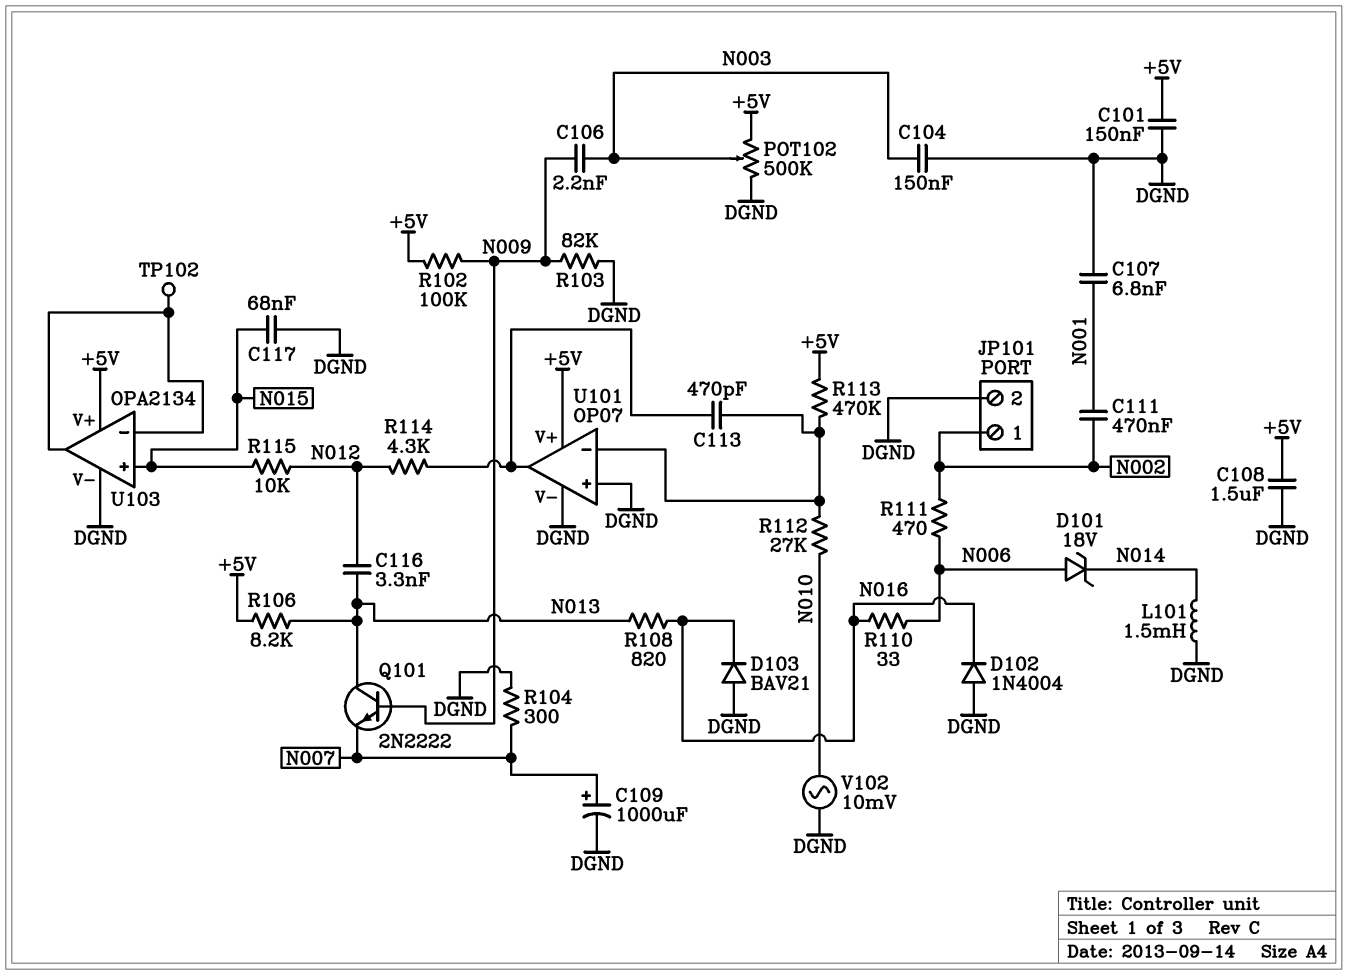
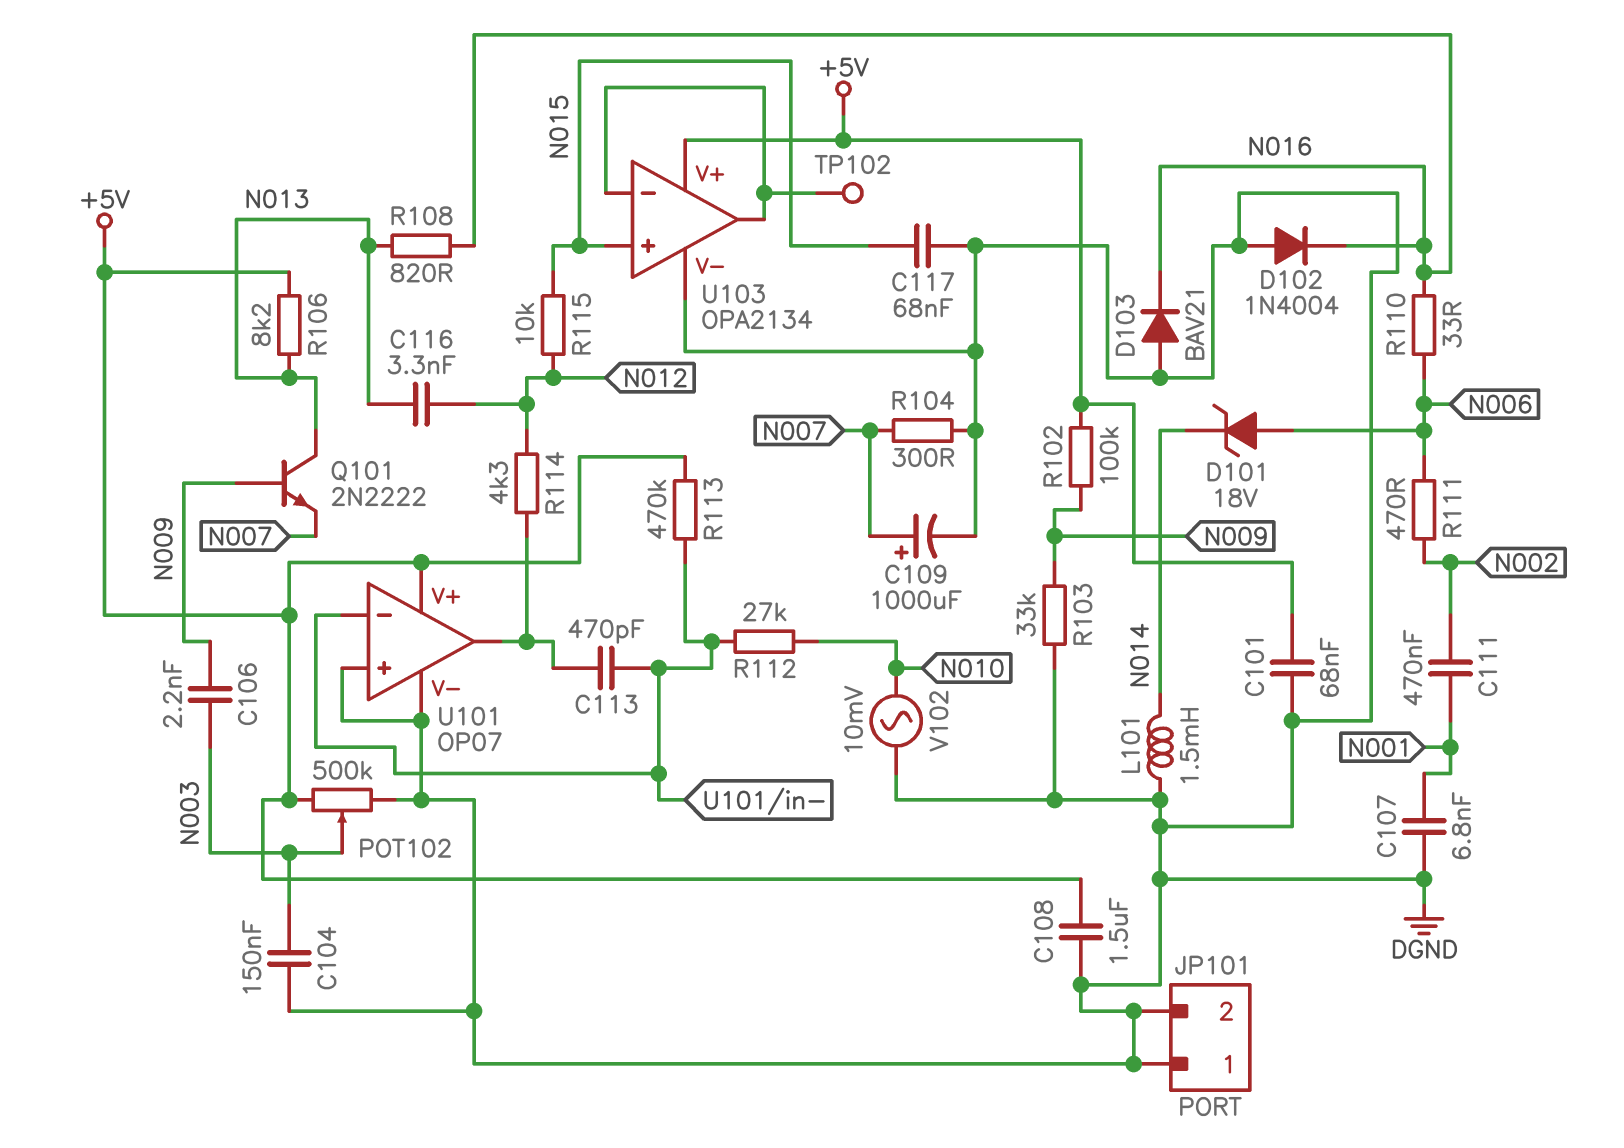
C101: 150nF (+5V, DGND) -> 68nF (+5V, DGND)
JP101 pin 1: N002 -> DGND
R103: 82k (DGND, N009) -> 33k (DGND, N009)

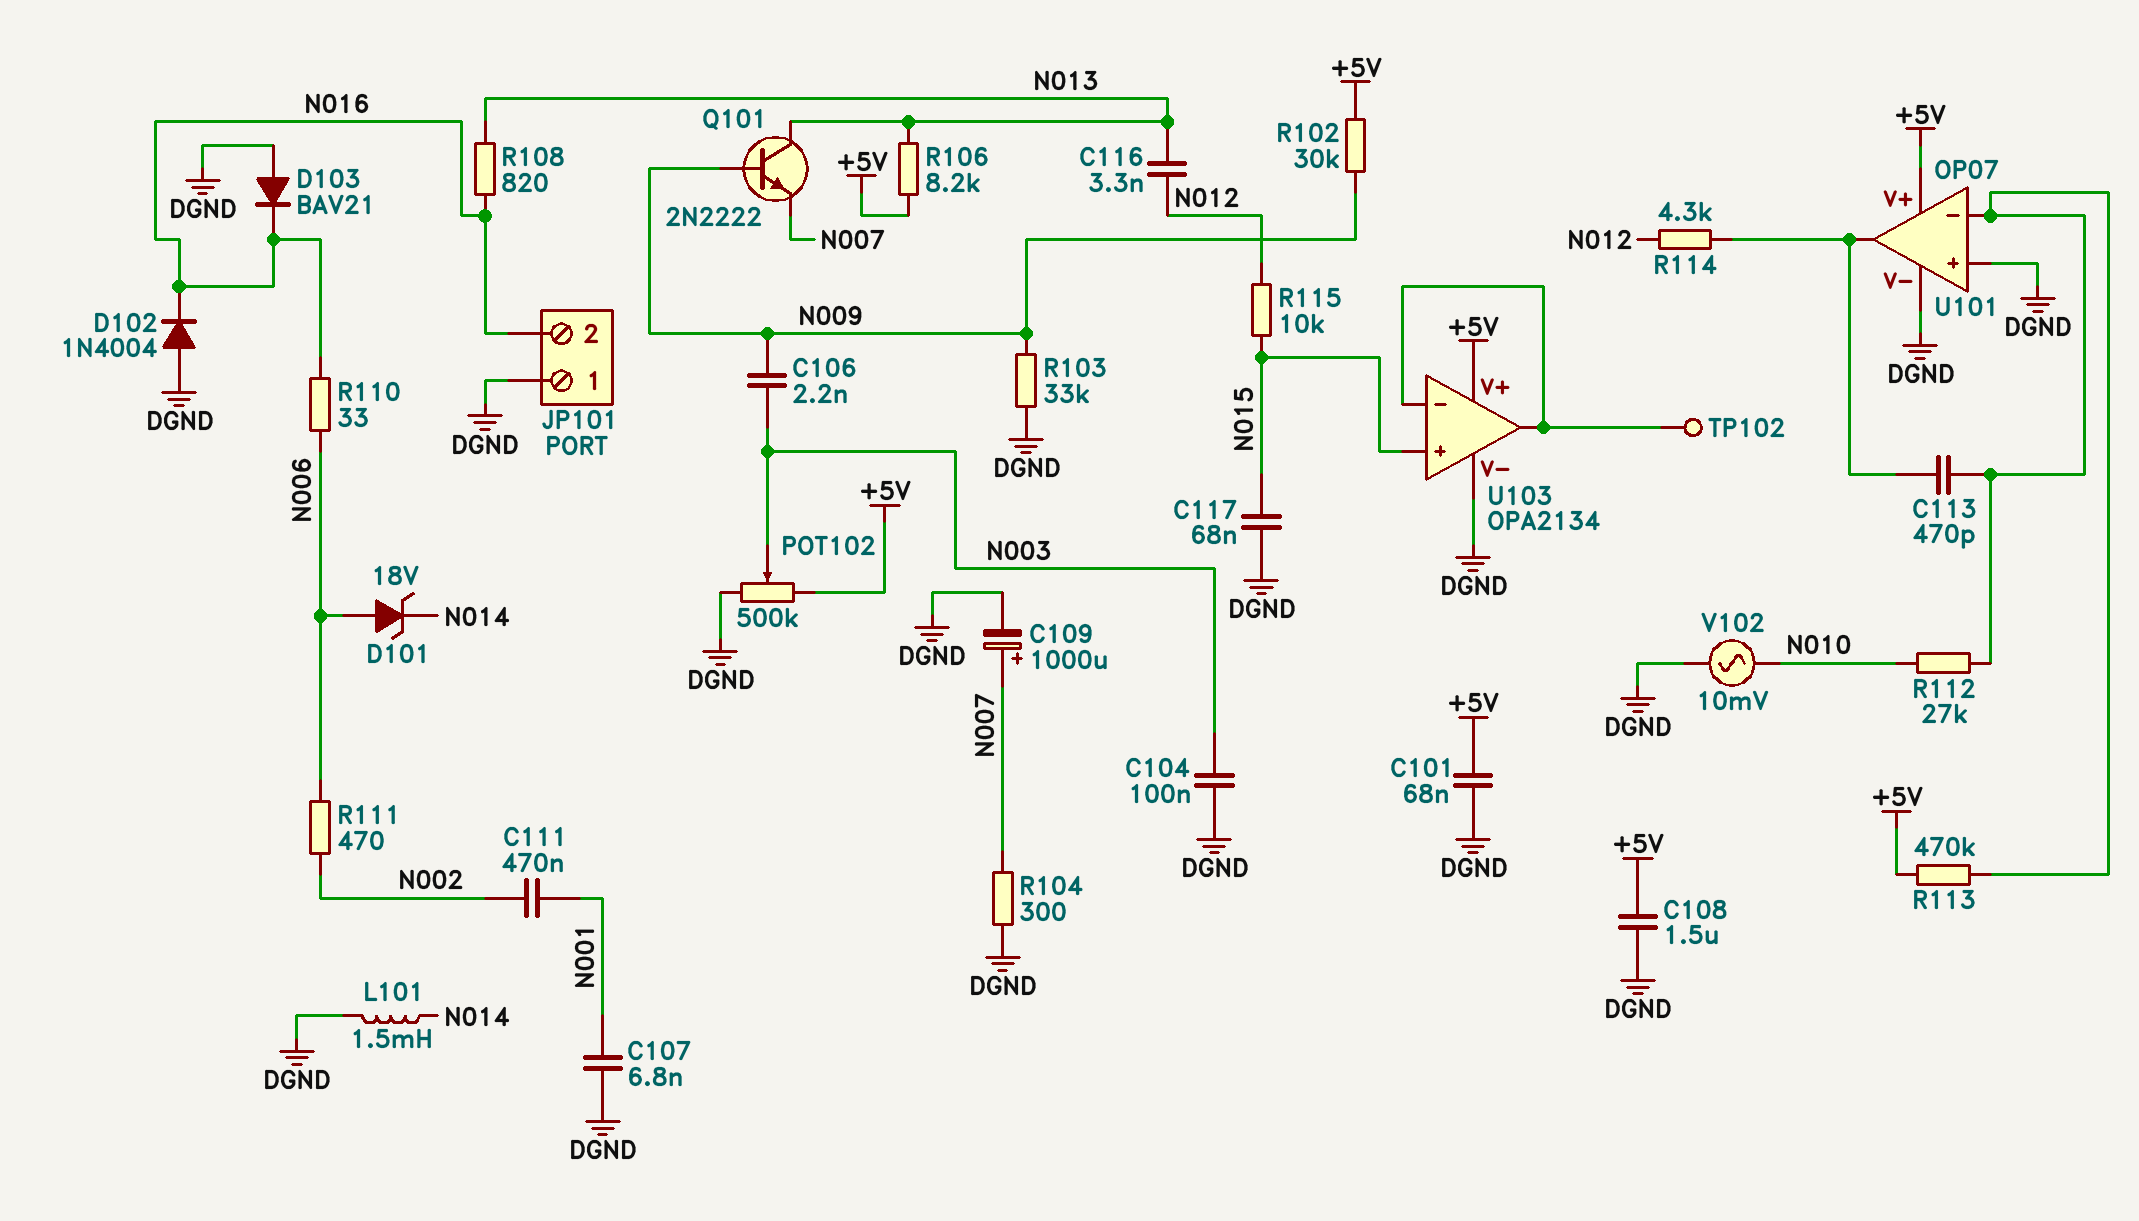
C104: 150nF (DGND, N003) -> 100nF (DGND, N003)
JP101 pin 2: DGND -> N016
R102: 100k (+5V, N009) -> 30k (+5V, N009)

